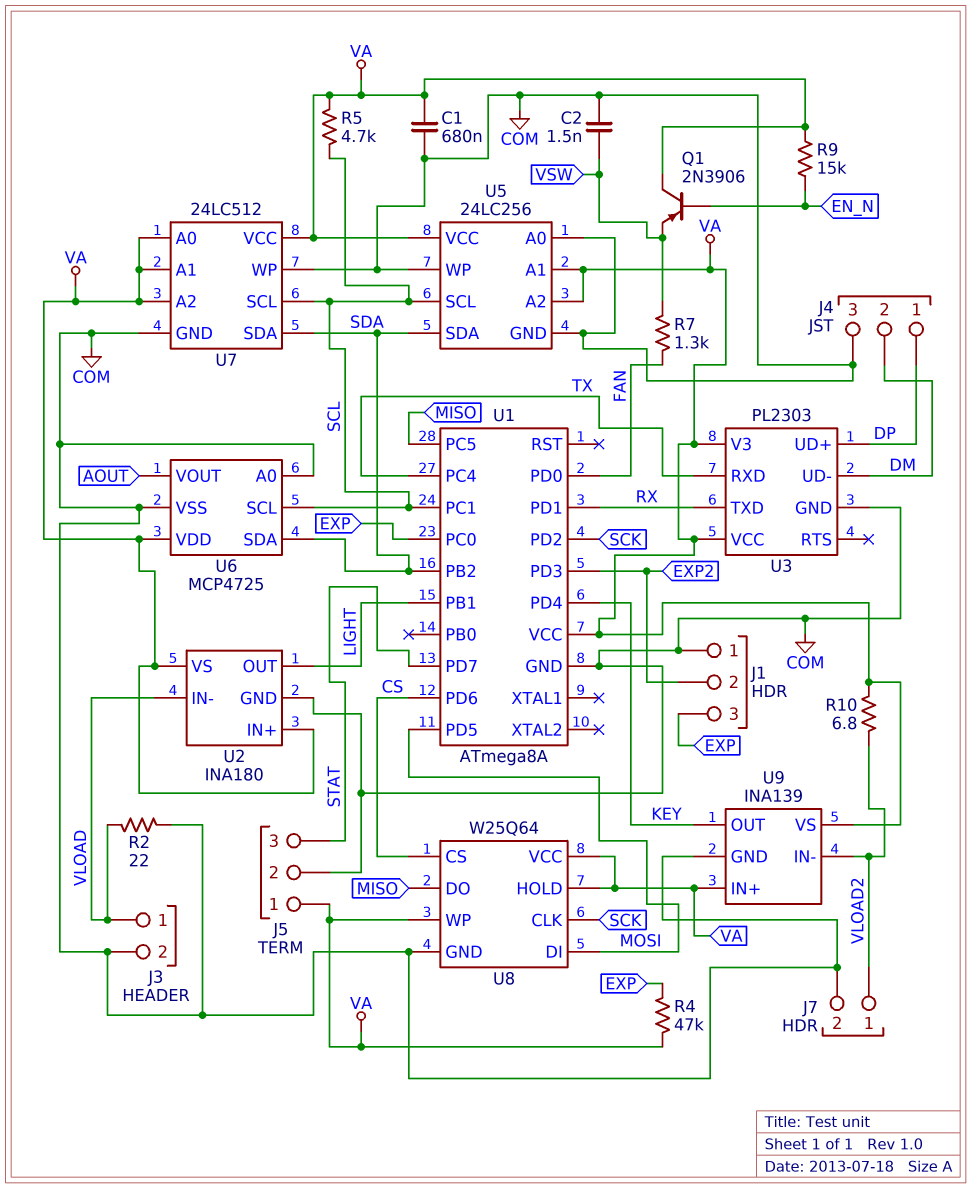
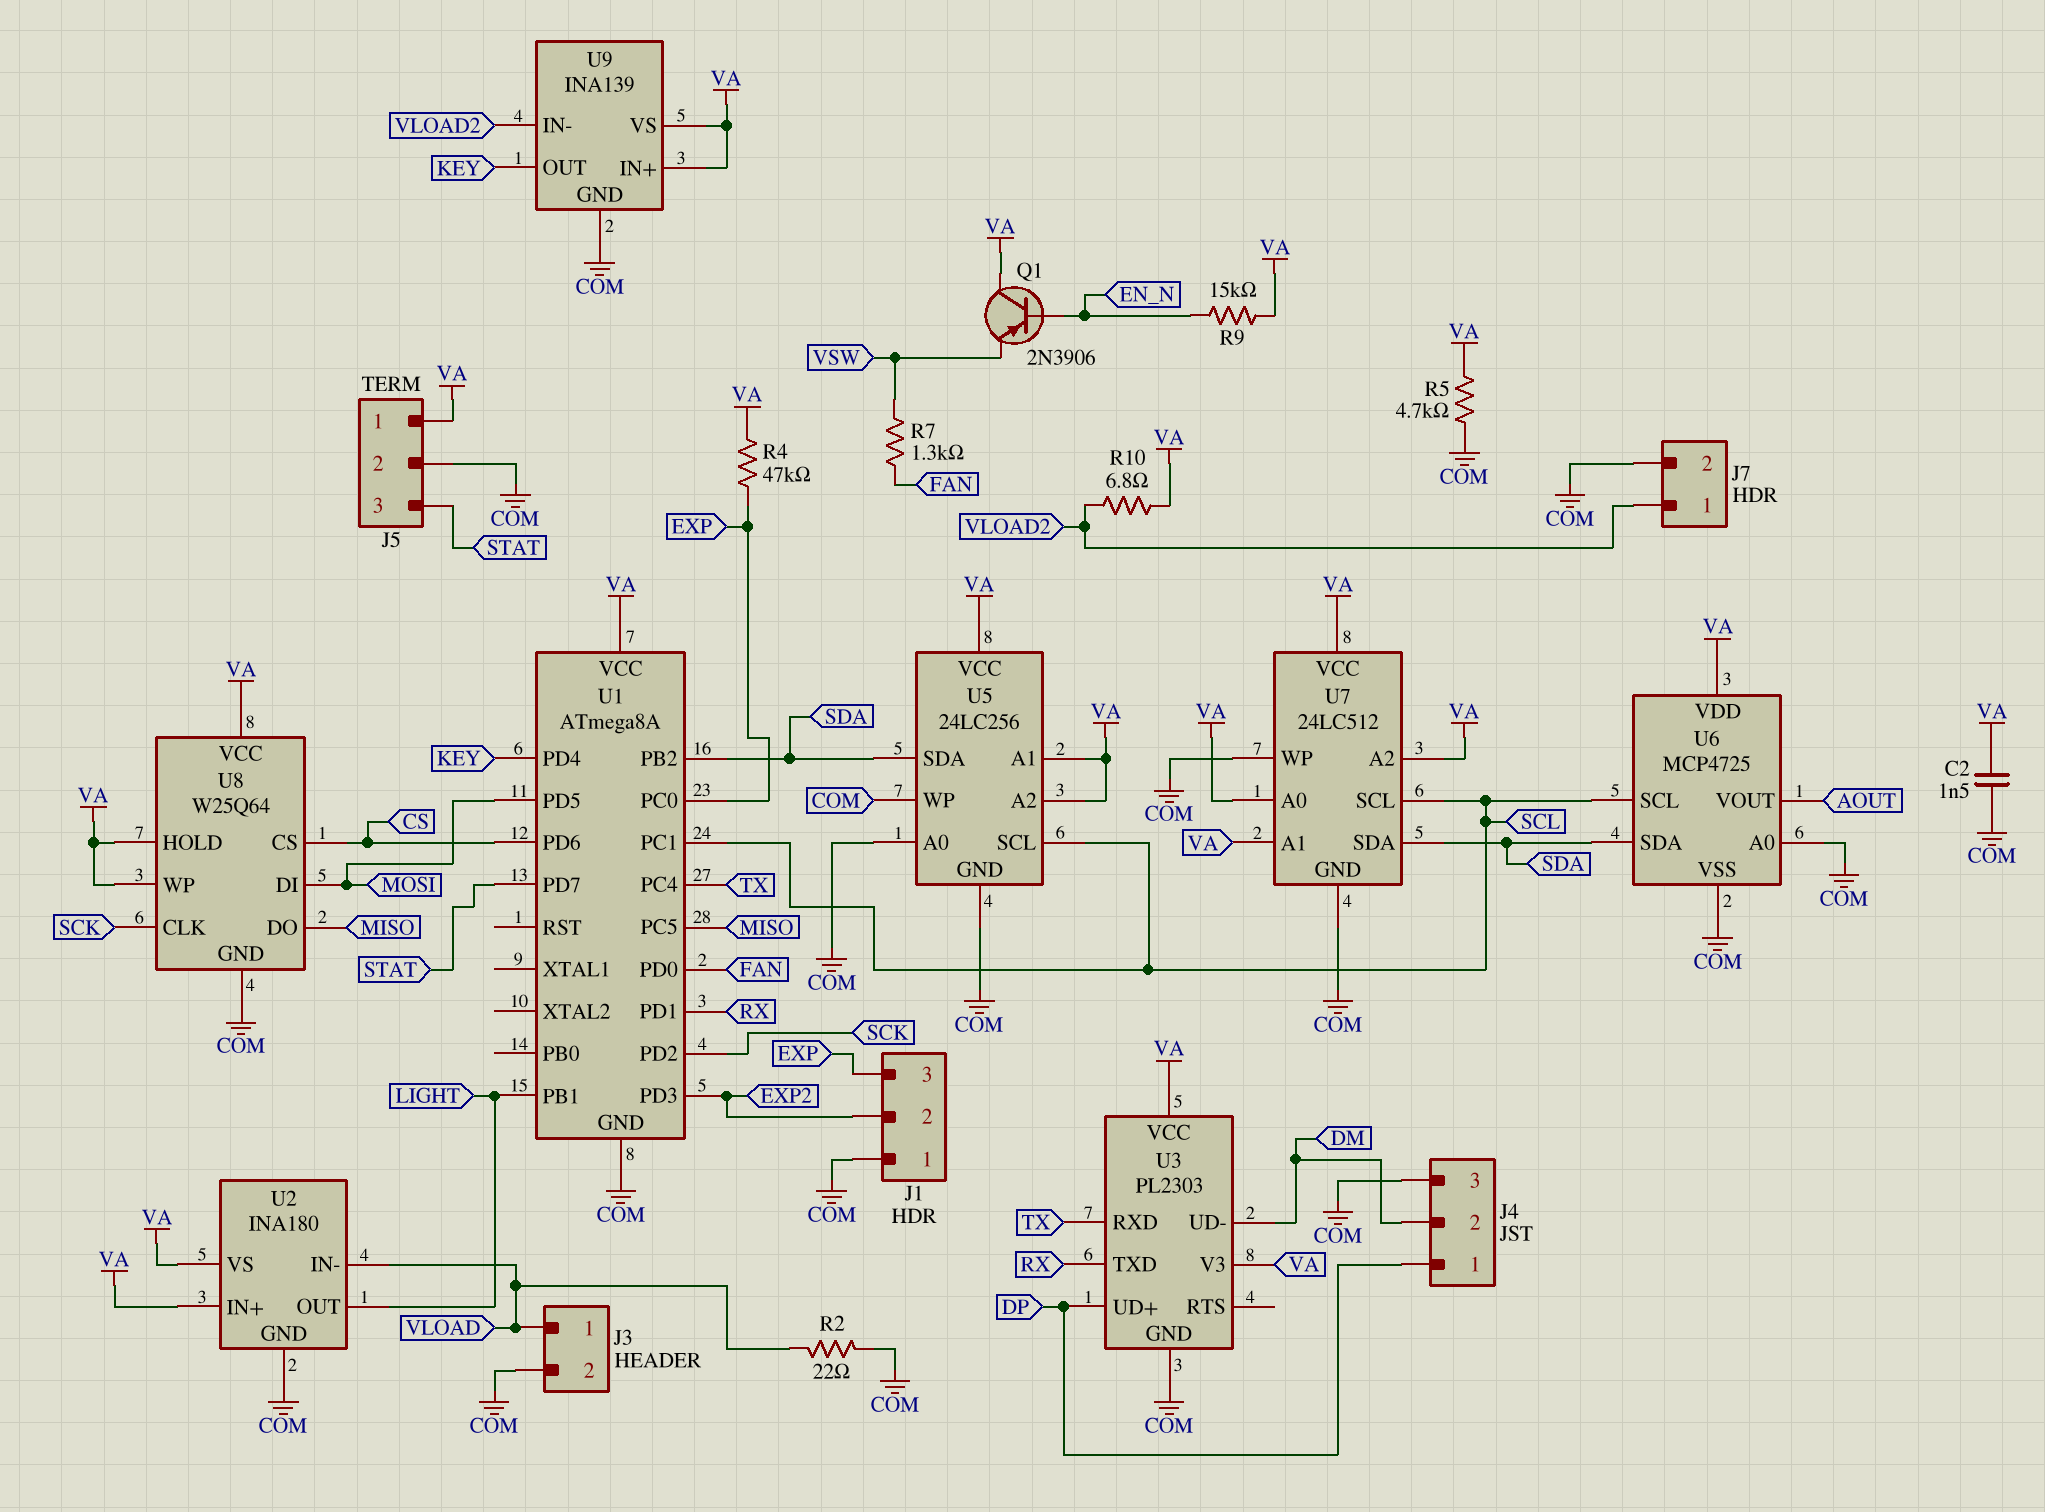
C1: 680nF (COM, VA) -> none
C2: 1.5nF (COM, VSW) -> 1.5nF (COM, VA)
R5: 4.7k (SCL, VA) -> 4.7k (COM, VA)

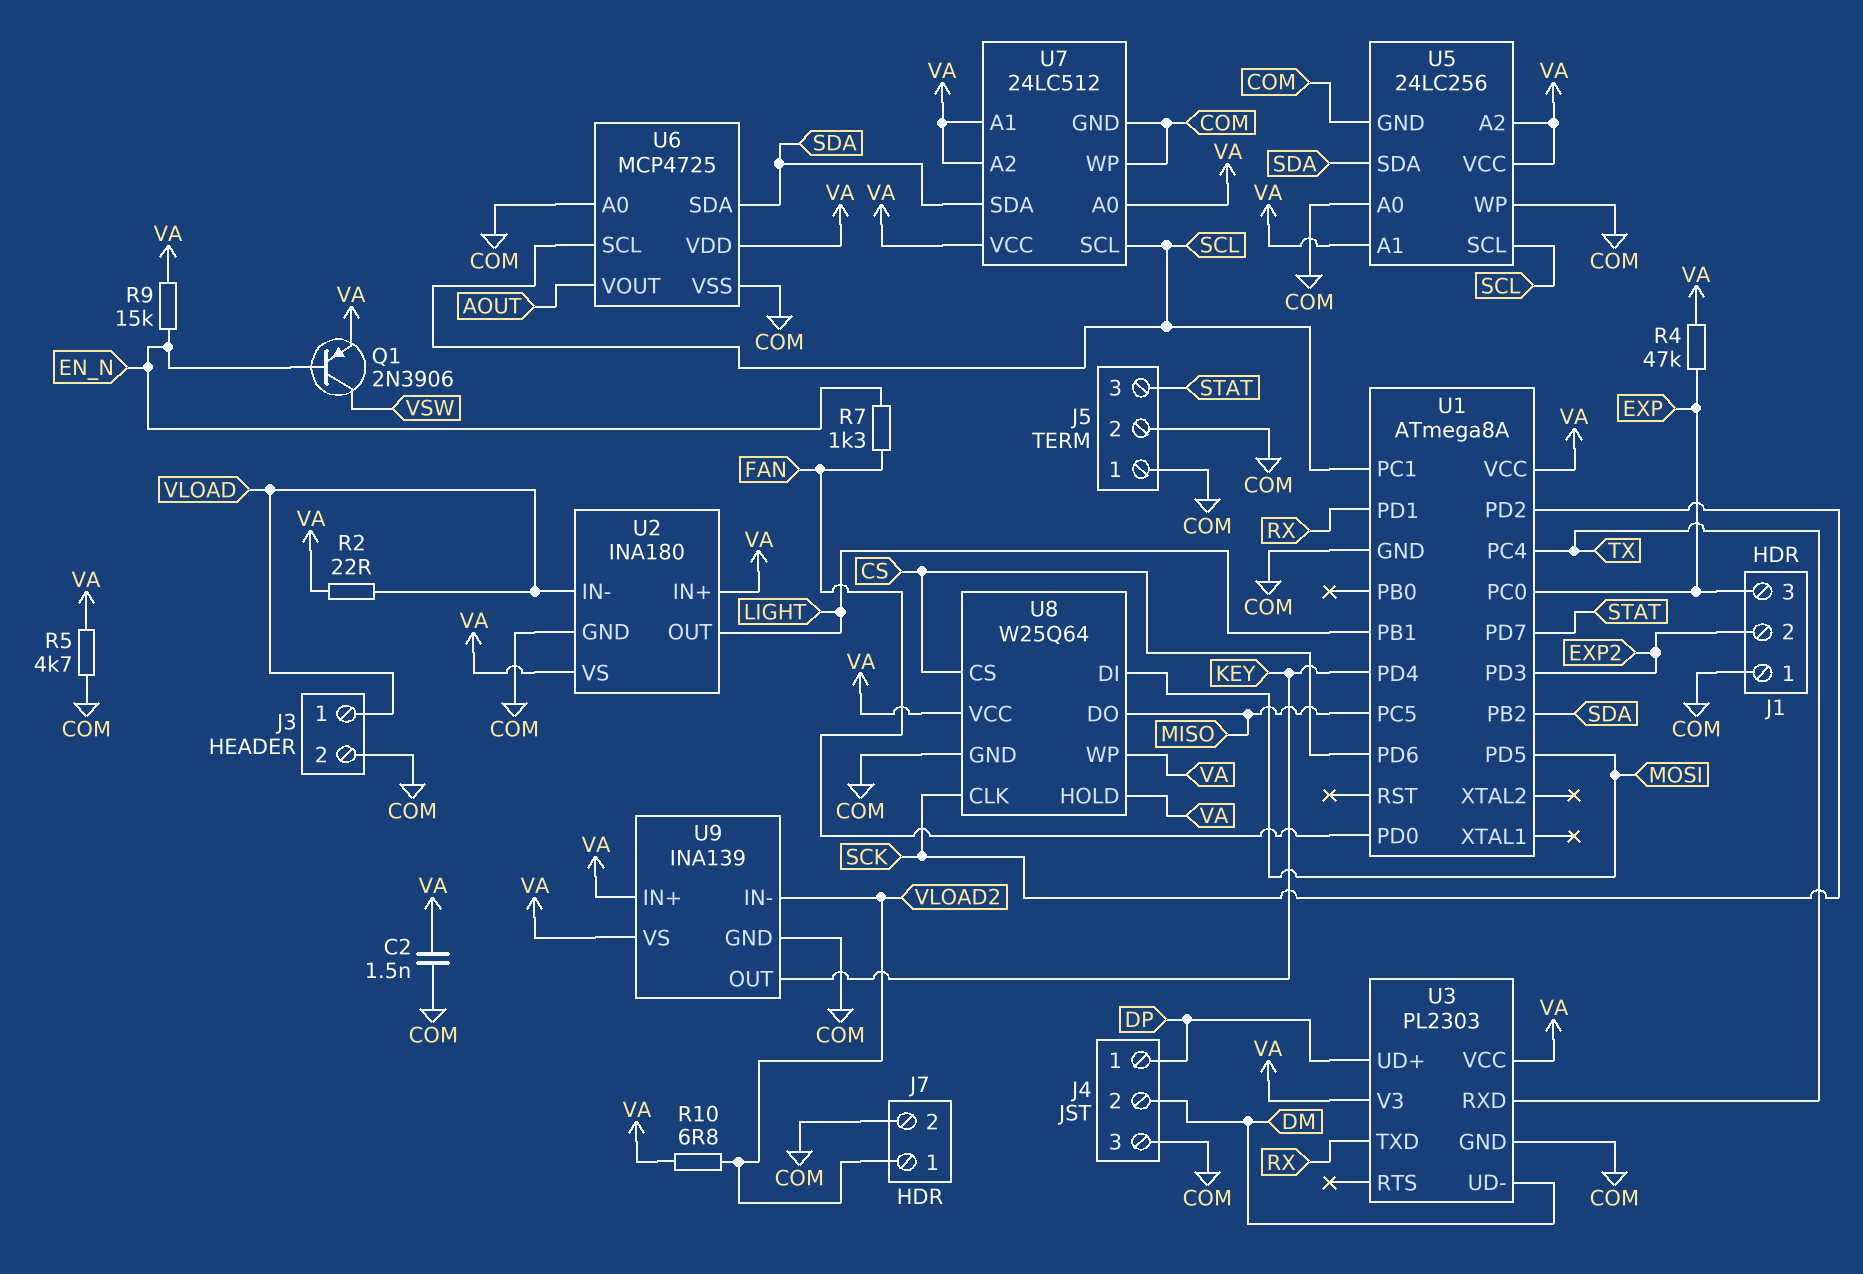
J5 pin 1: VA -> COM
Q1: PNP 2N3906 (B EN_N, C VA, E VSW) -> PNP 2N3906 (B EN_N, C VSW, E VA)
R2: 22 (COM, VLOAD) -> 22 (VA, VLOAD)
R7: 1.3k (FAN, VSW) -> 1.3k (EN_N, FAN)

